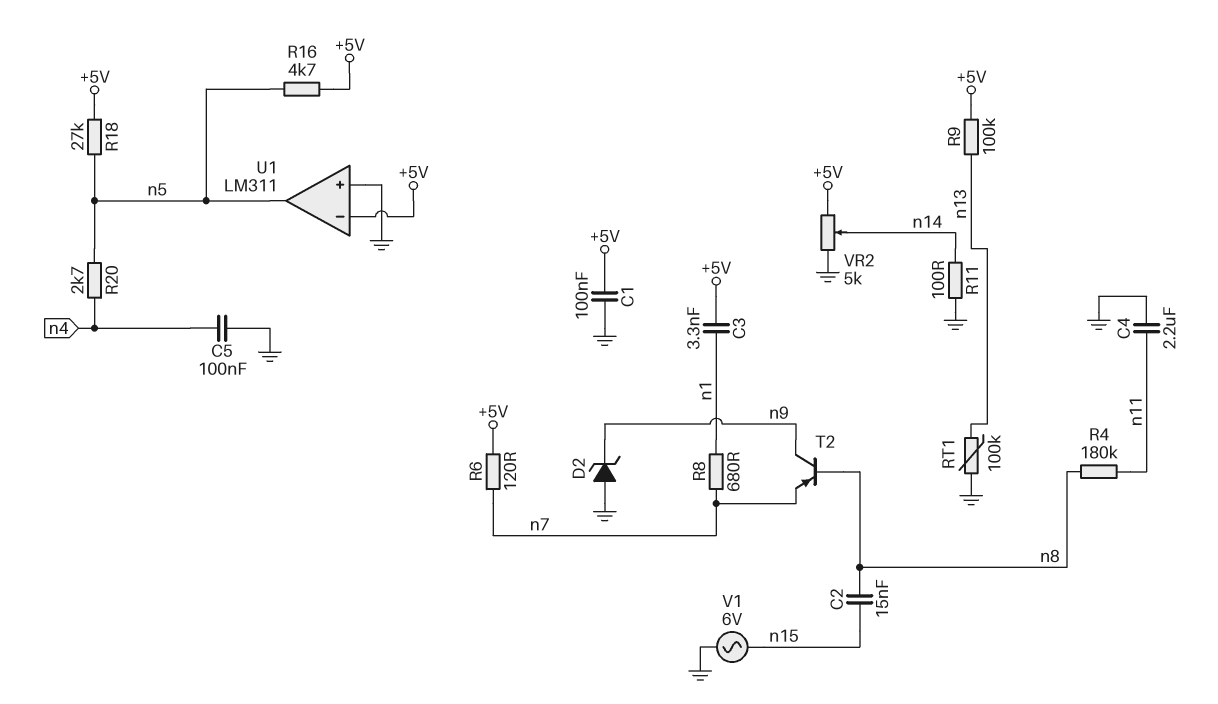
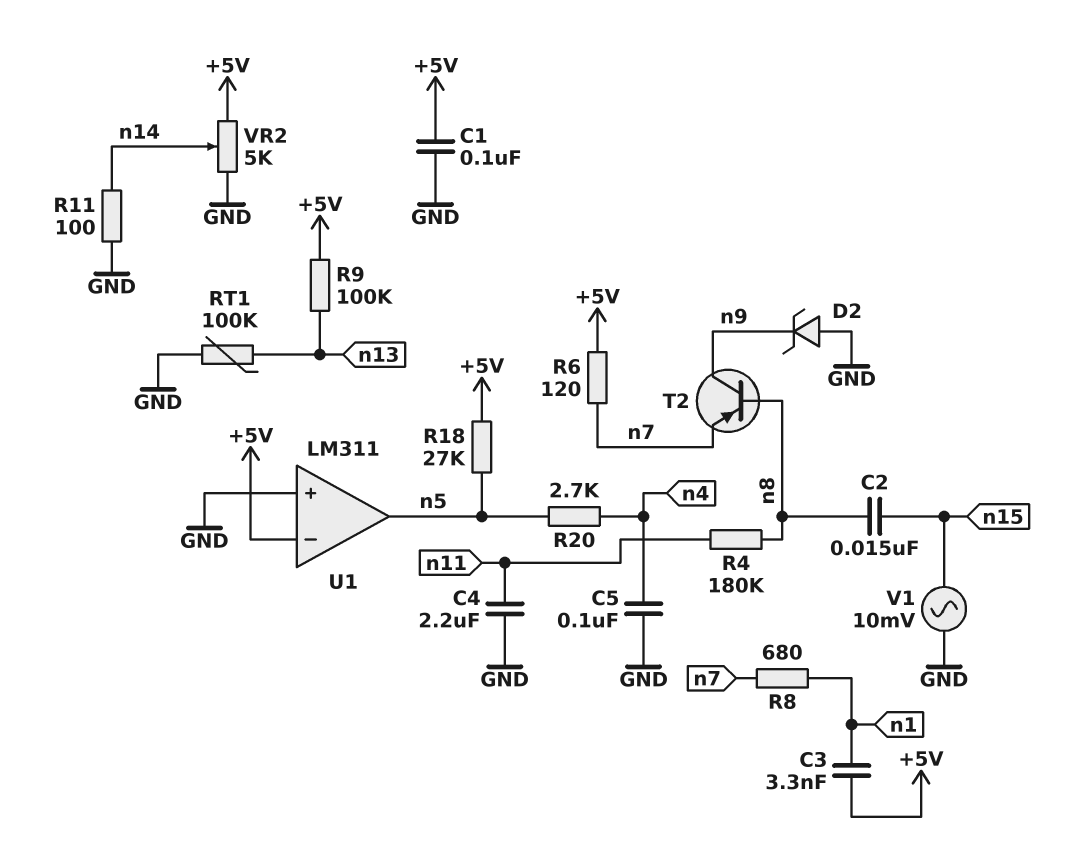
R16: 4.7k (+5V, n5) -> none
V1: AC 6V (GND, n15) -> AC 10mV (GND, n15)

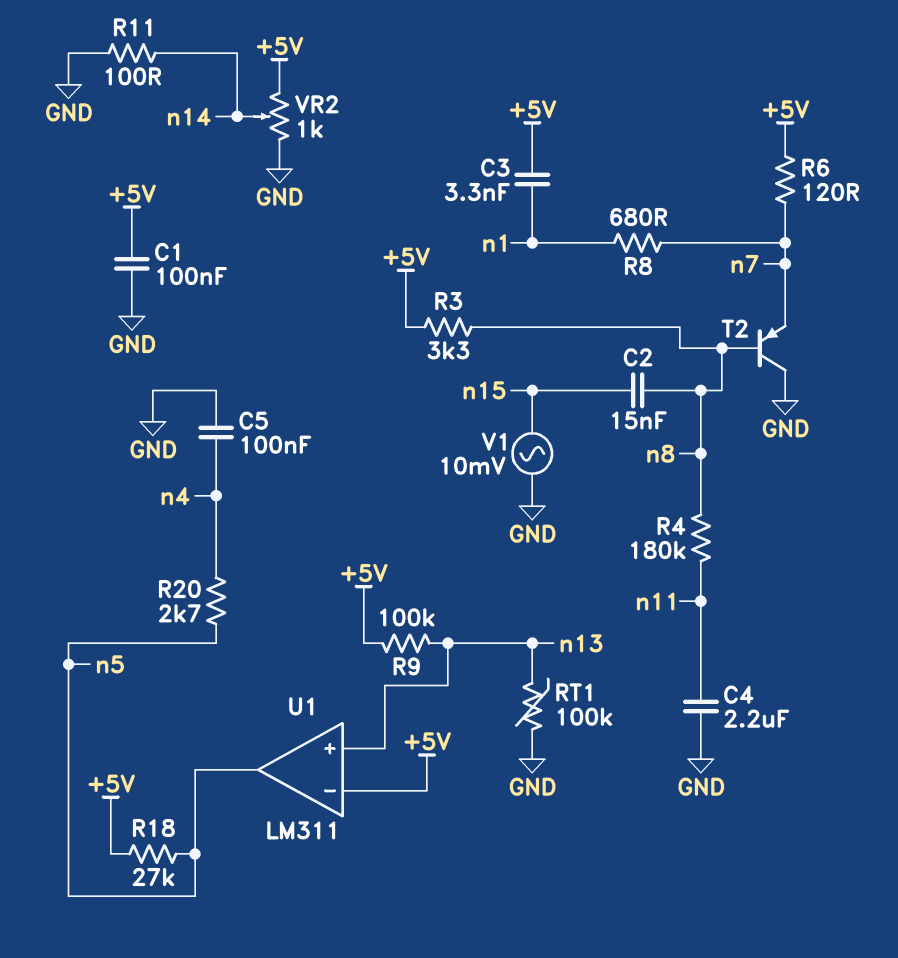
D2: zener (A GND, K n9) -> none
R3: none -> 3.3k (+5V, n8)
T2: PNP (B n8, C n9, E n7) -> PNP (B n8, C GND, E n7)
U1 pin in+: GND -> n13
VR2: 5k (+5V, GND, wiper n14) -> 1k (+5V, GND, wiper n14)

